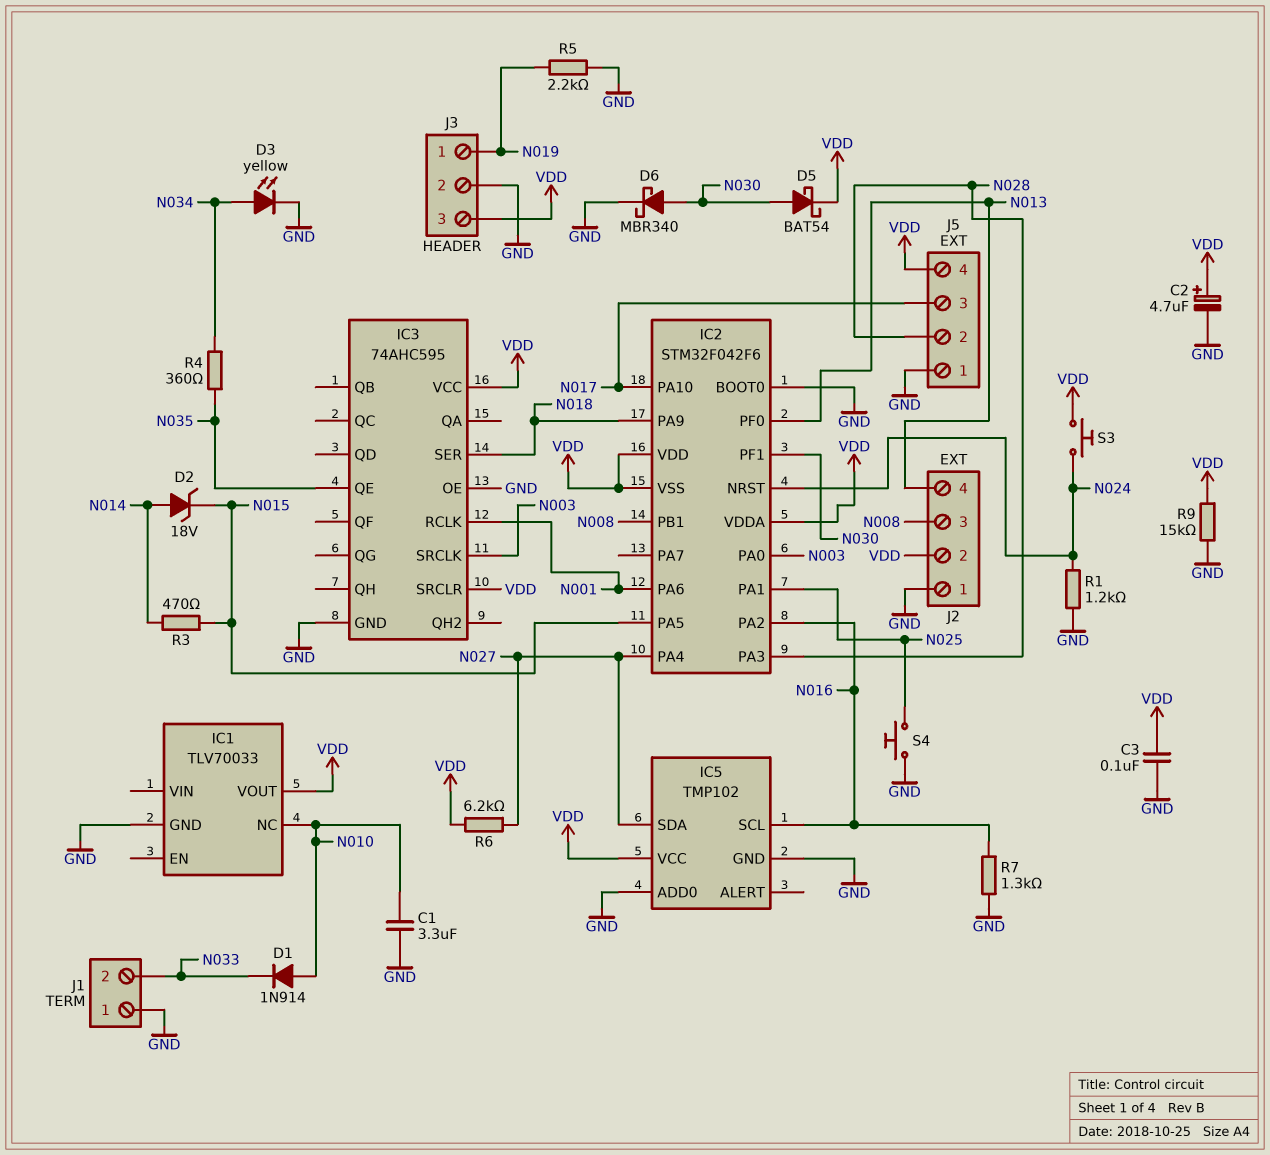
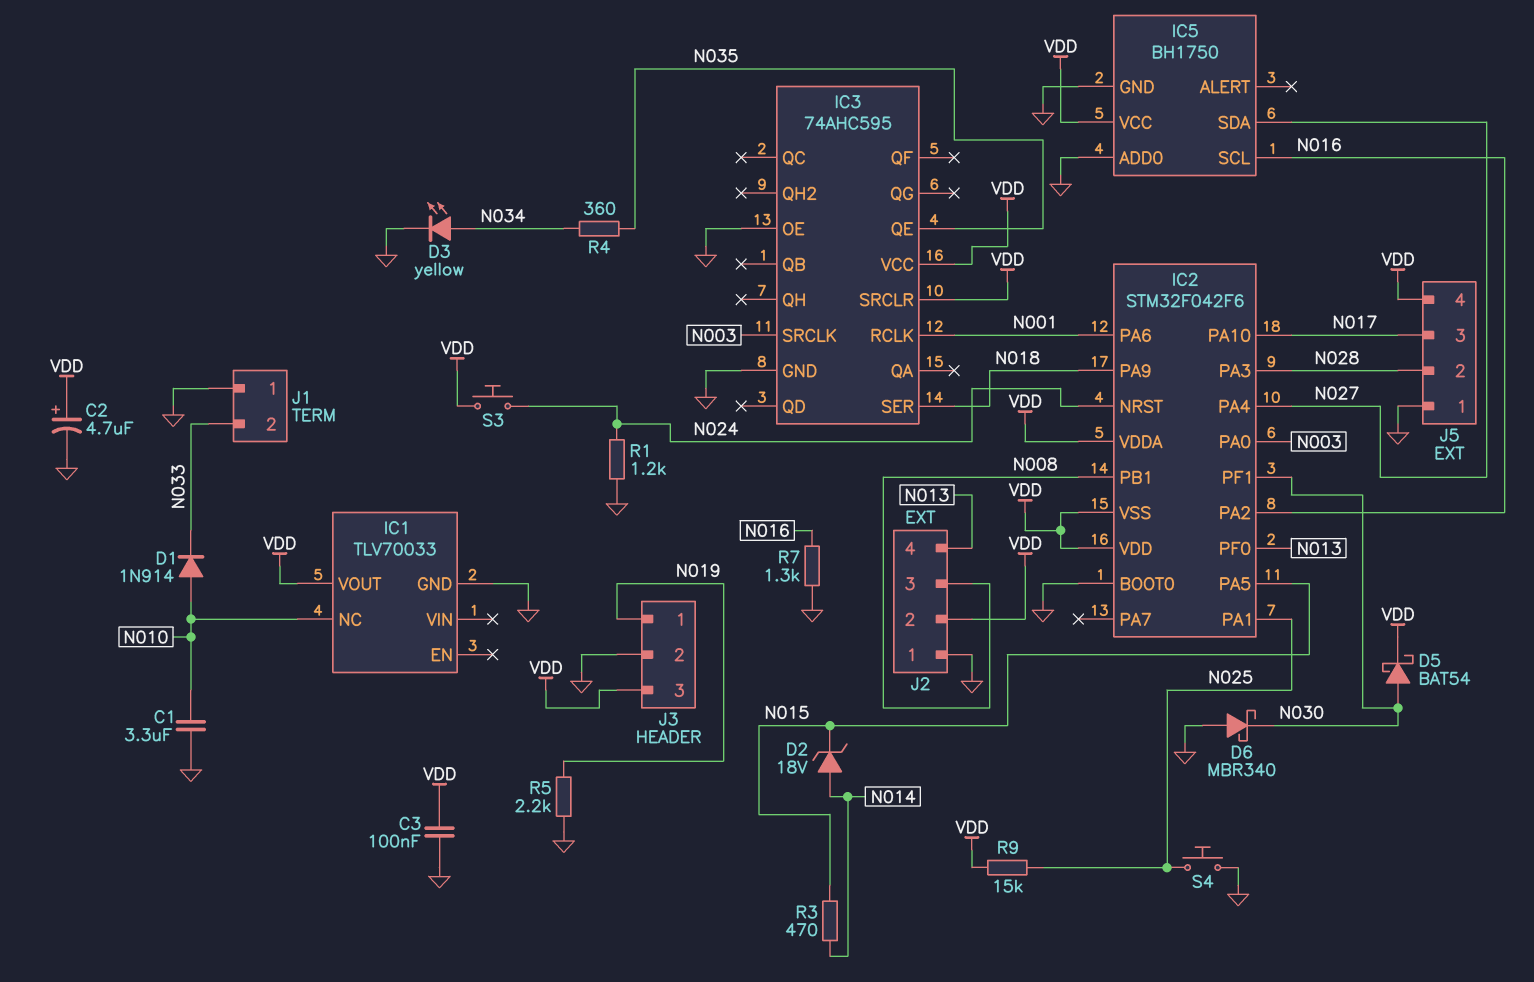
D6: schottky MBR340 (A N030, K GND) -> schottky MBR340 (A GND, K N030)
IC5: TMP102 -> BH1750
R6: 6.2k (N027, VDD) -> none
R9: 15k (GND, VDD) -> 15k (N025, VDD)

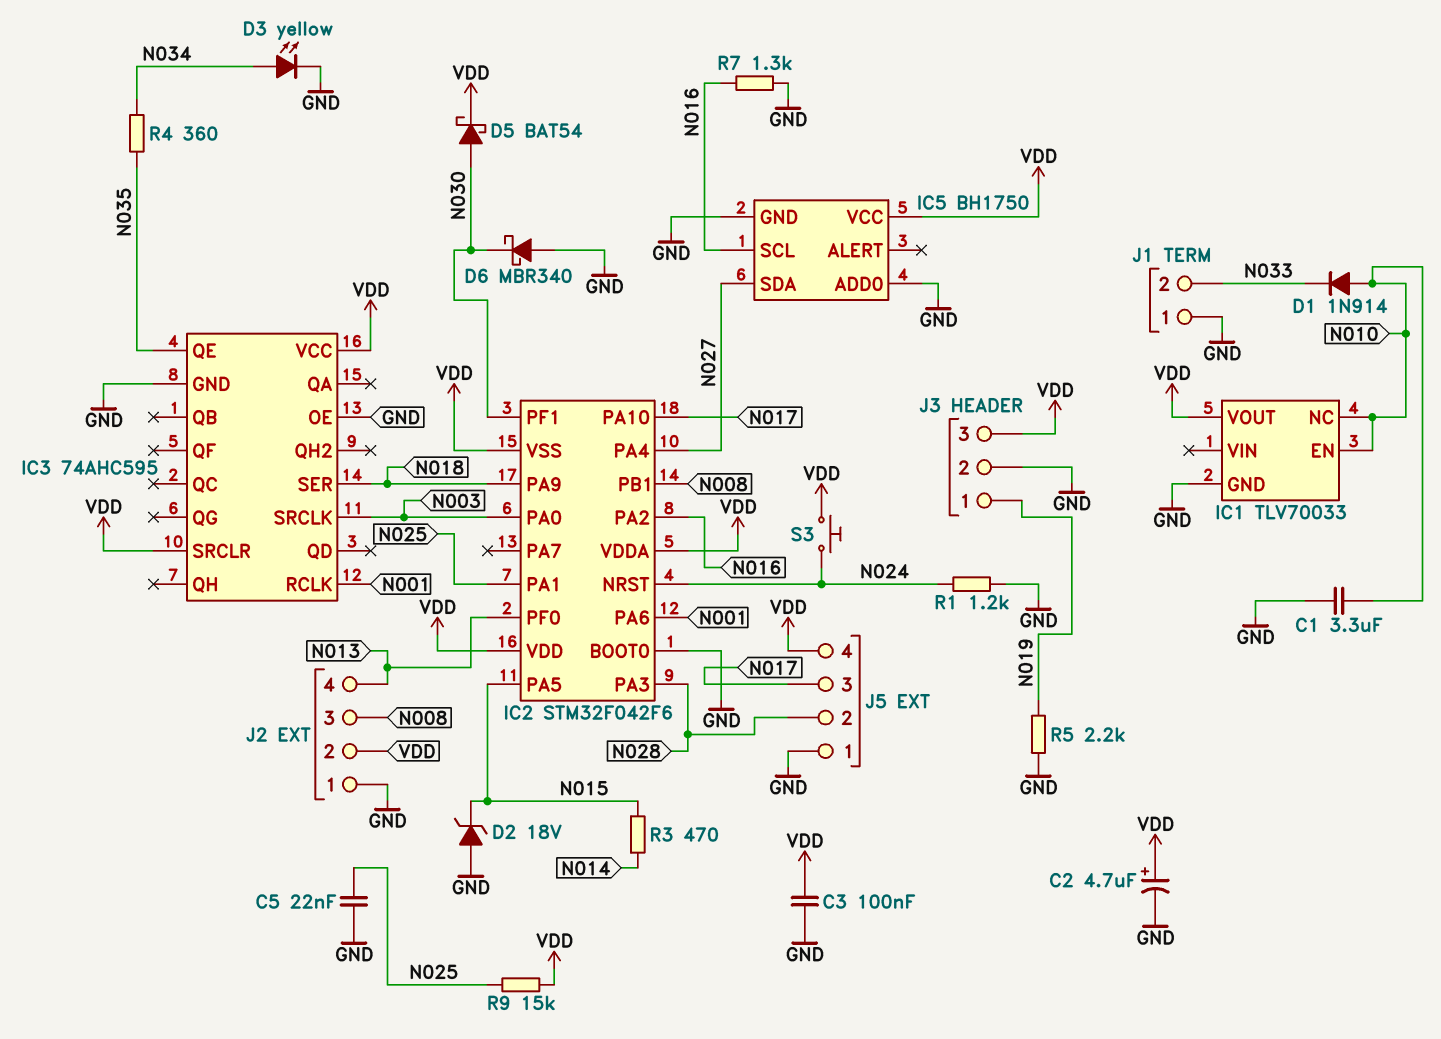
C5: none -> 22nF (GND, N025)
D2: zener 18V (A N014, K N015) -> zener 18V (A GND, K N015)
IC1 pin EN: none -> N010
S4: button (GND, N025) -> none

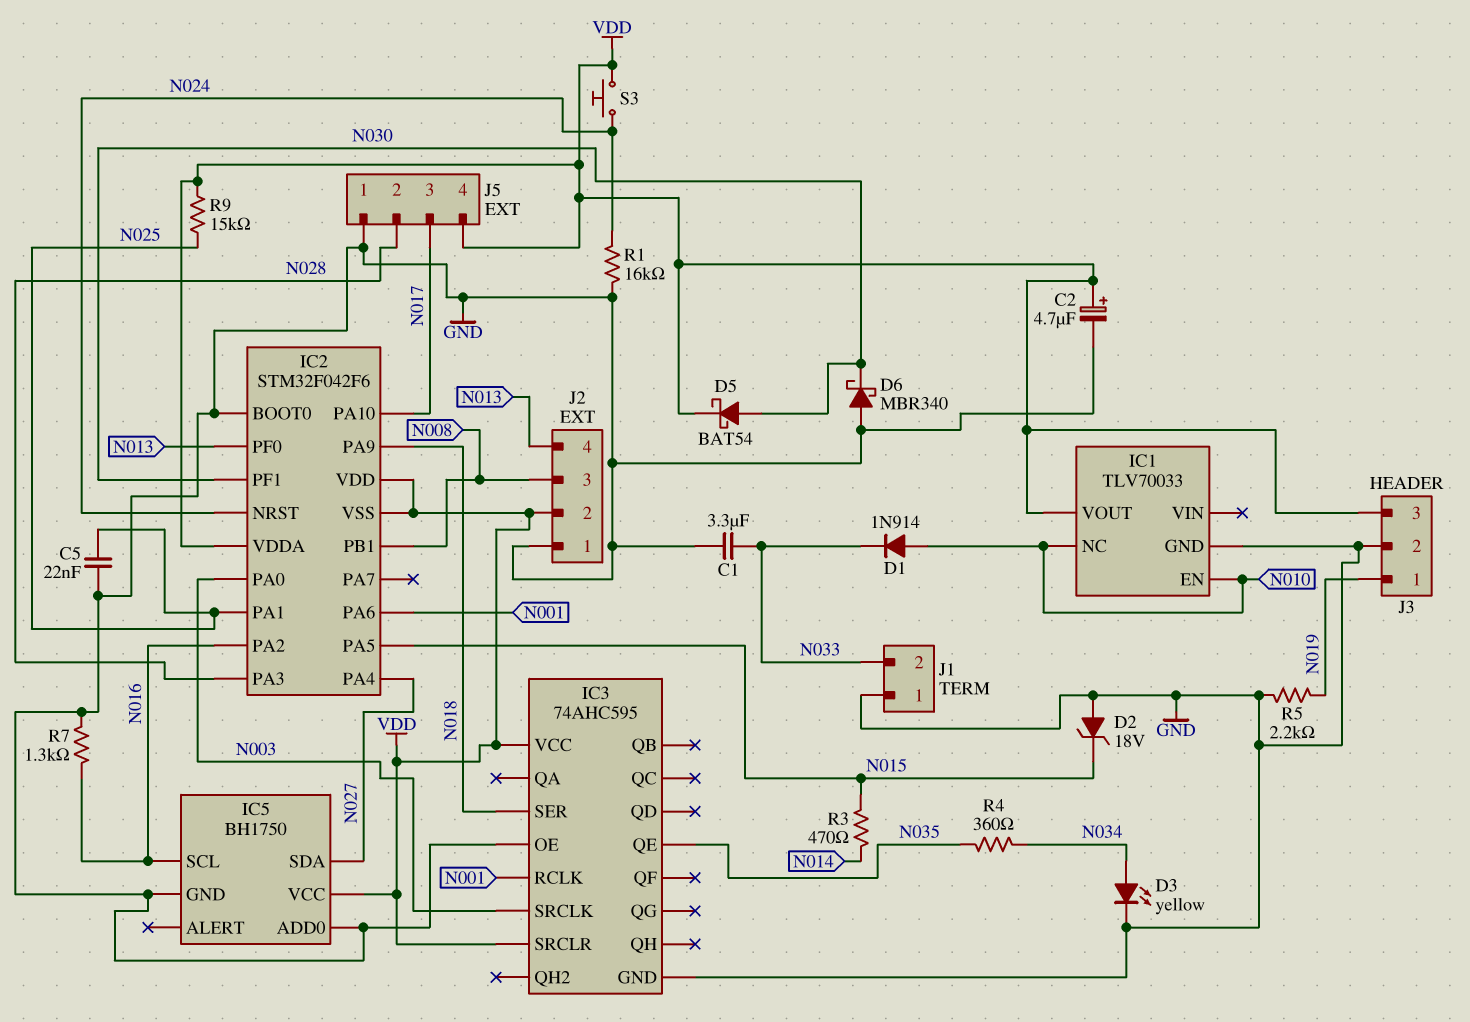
C1: 3.3uF (GND, N010) -> 3.3uF (GND, N033)
C3: 100nF (GND, VDD) -> none
R1: 1.2k (GND, N024) -> 16k (GND, N024)

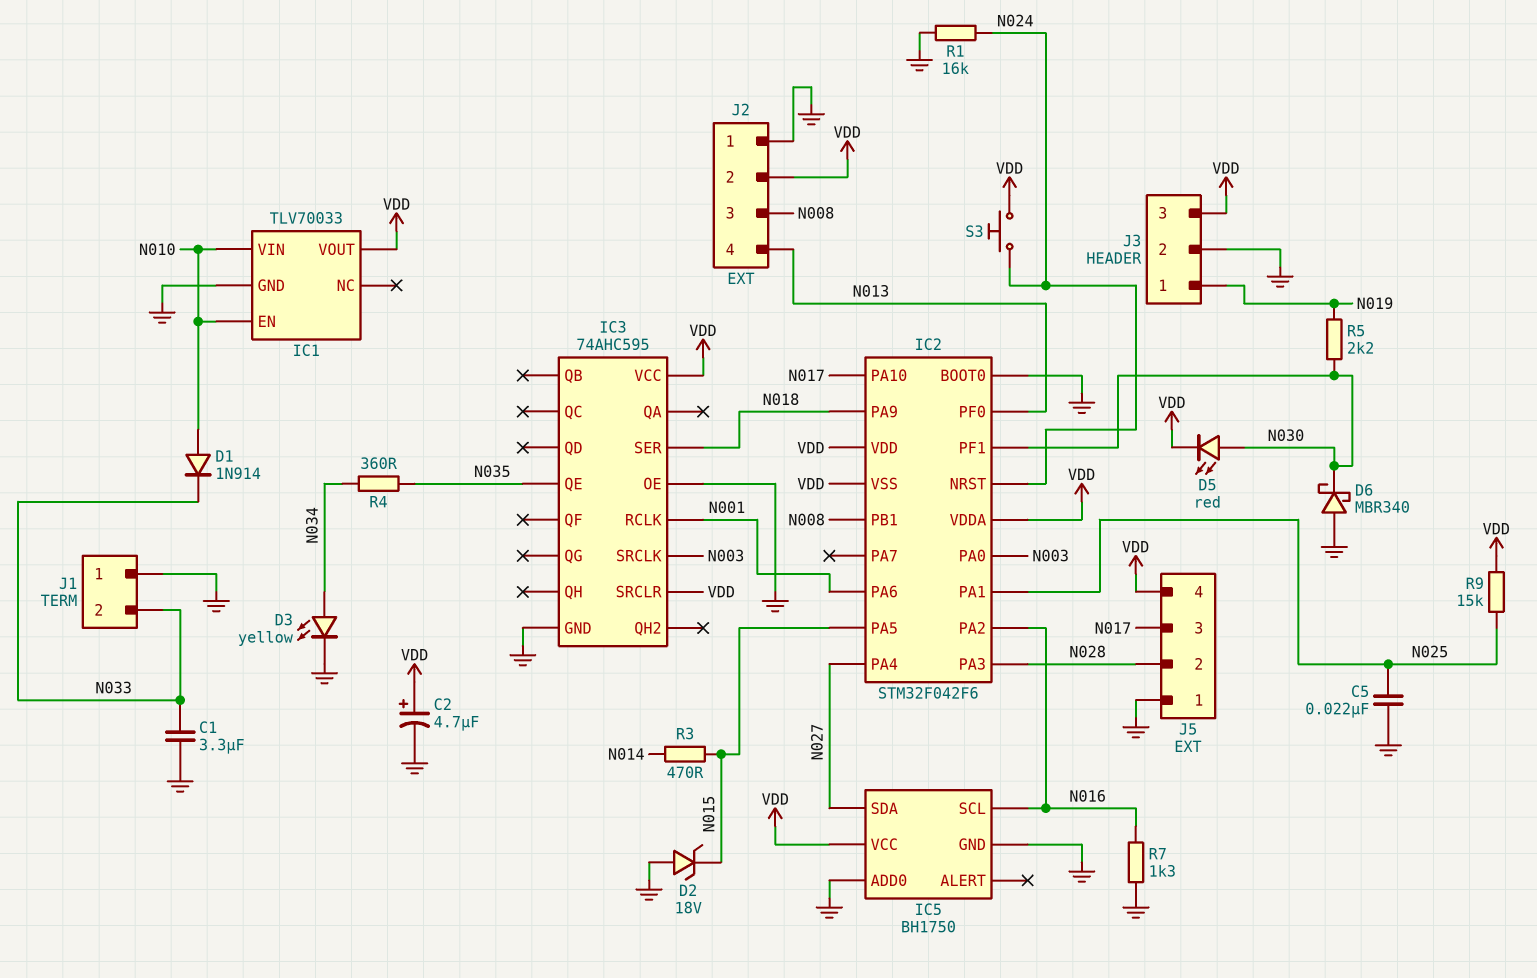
D5: schottky BAT54 (A N030, K VDD) -> LED red (A N030, K VDD)
IC1 pin NC: N010 -> none
IC1 pin VIN: none -> N010
R5: 2.2k (GND, N019) -> 2.2k (N019, N030)

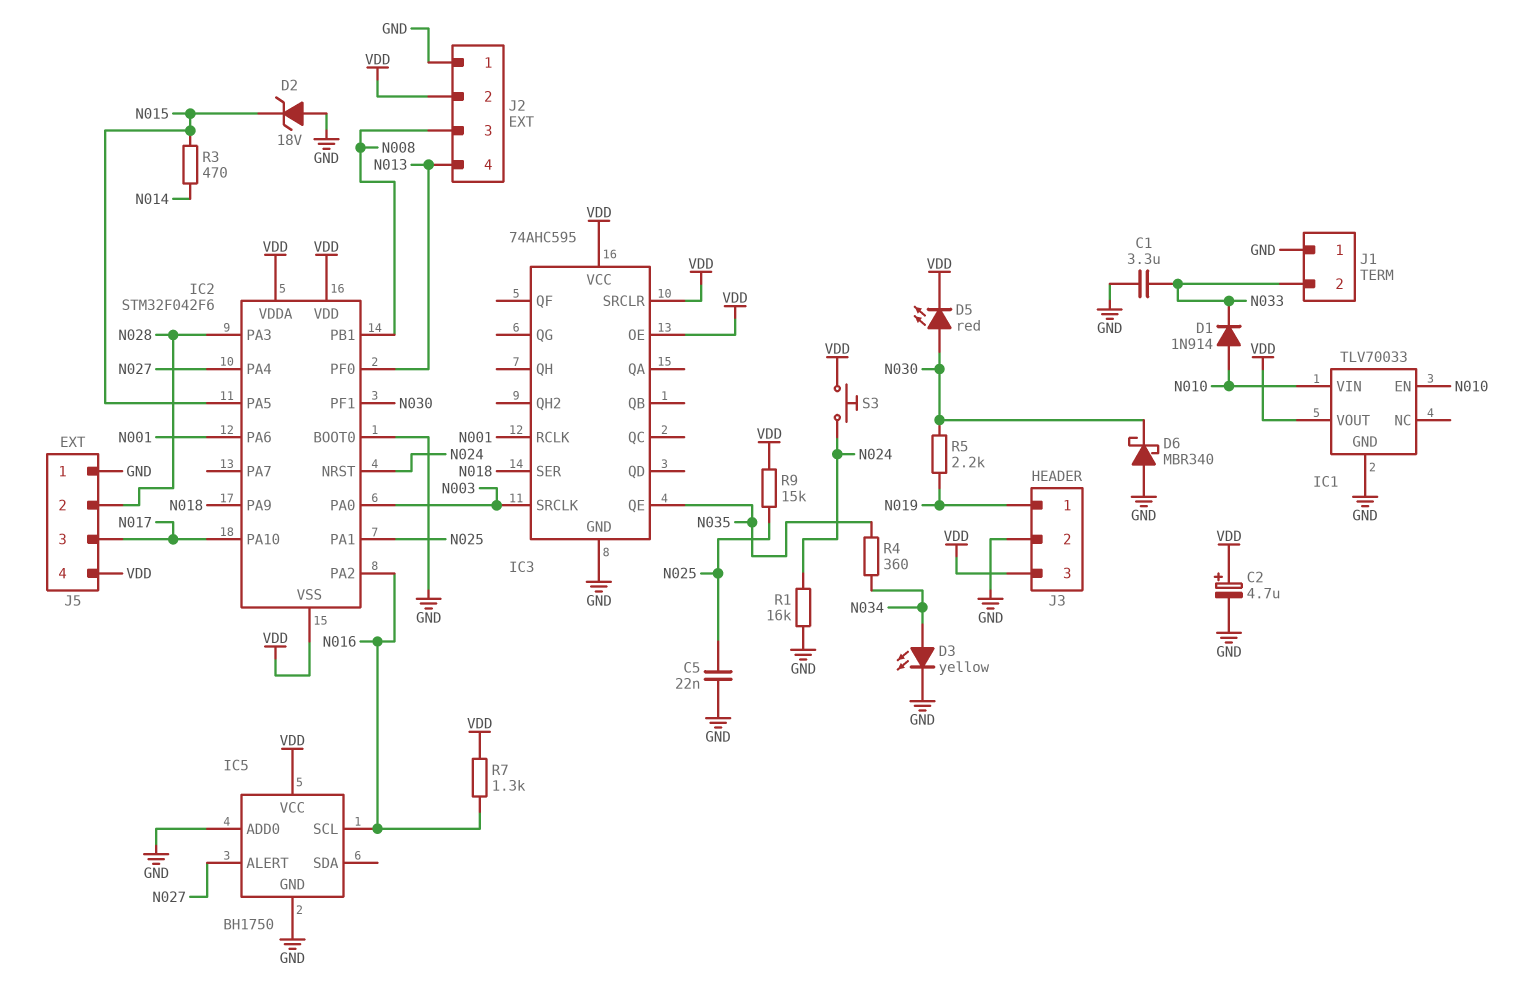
IC3 pin OE: GND -> VDD
IC5 pin ALERT: none -> N027
IC5 pin SDA: N027 -> none
R7: 1.3k (GND, N016) -> 1.3k (N016, VDD)

